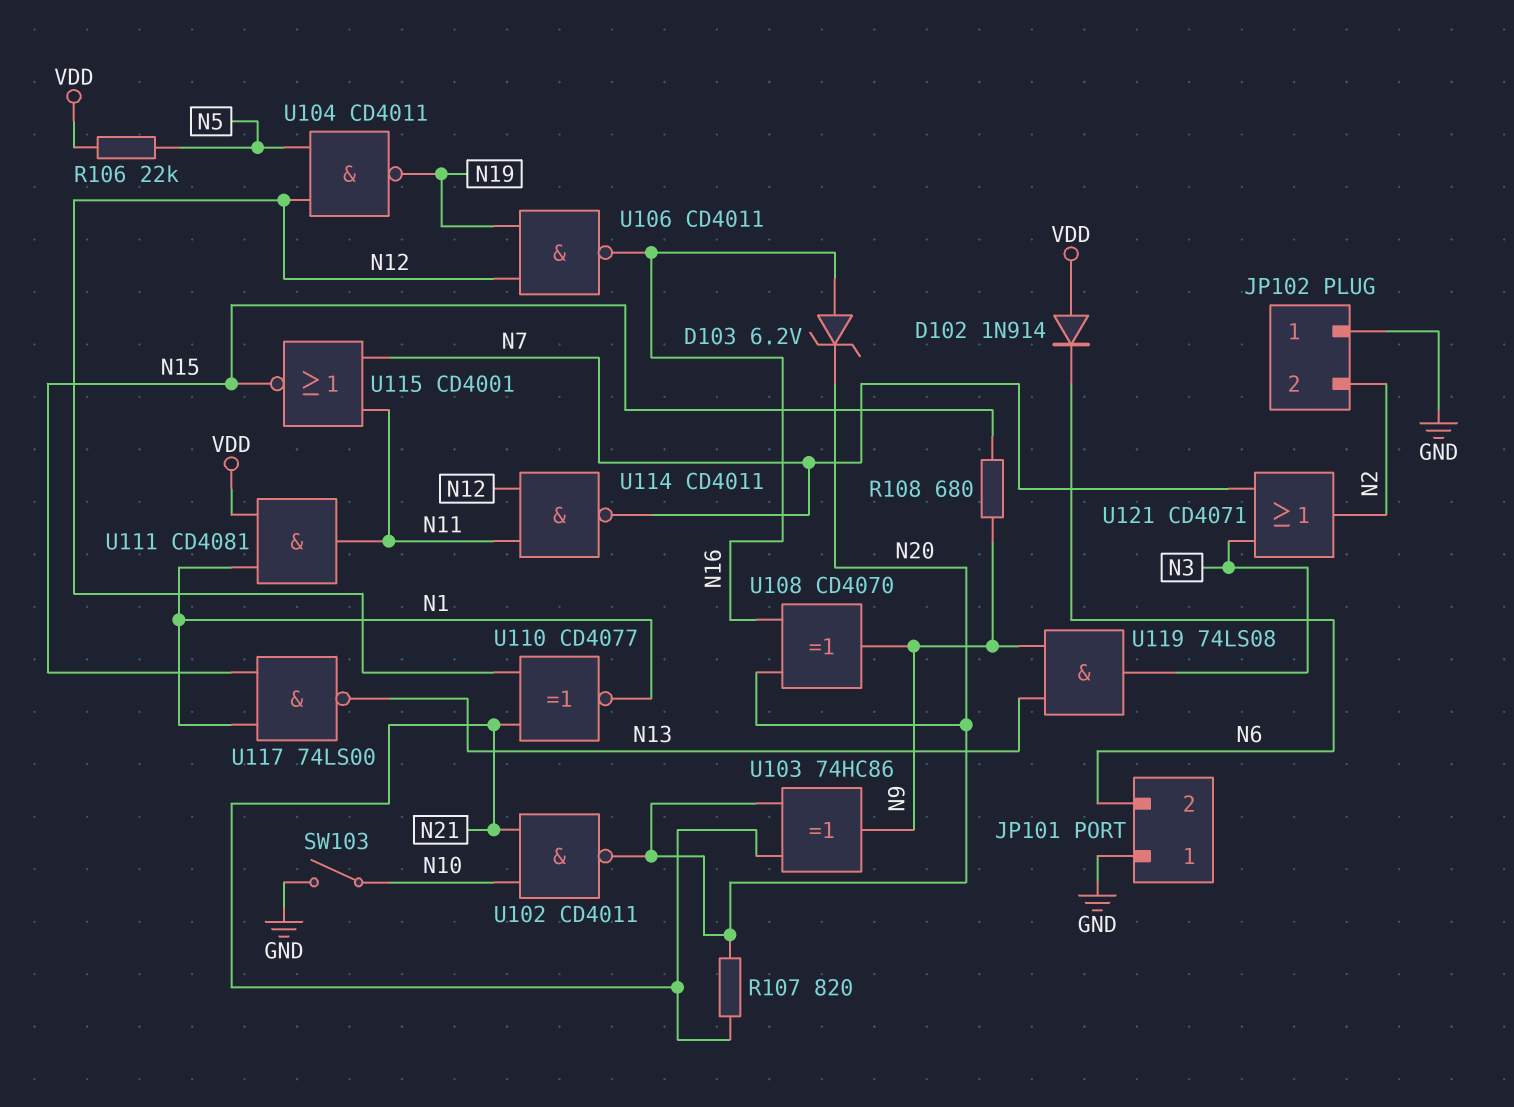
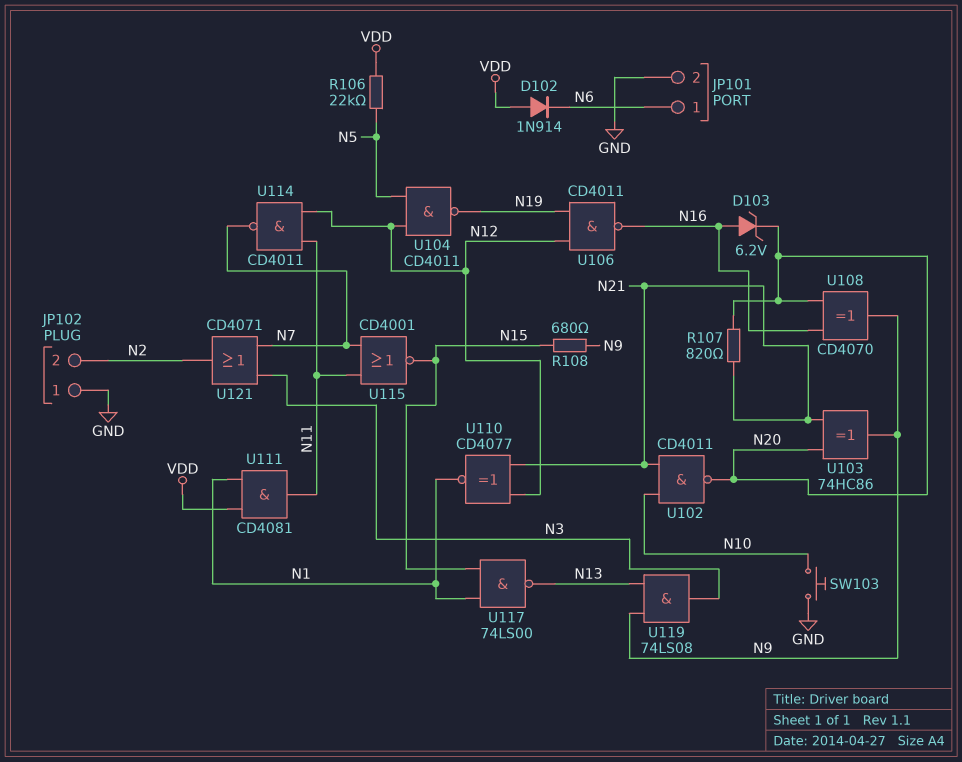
JP101 pin 1: GND -> N6
JP101 pin 2: N6 -> GND
SW103: switch (GND, N10) -> button (GND, N10)

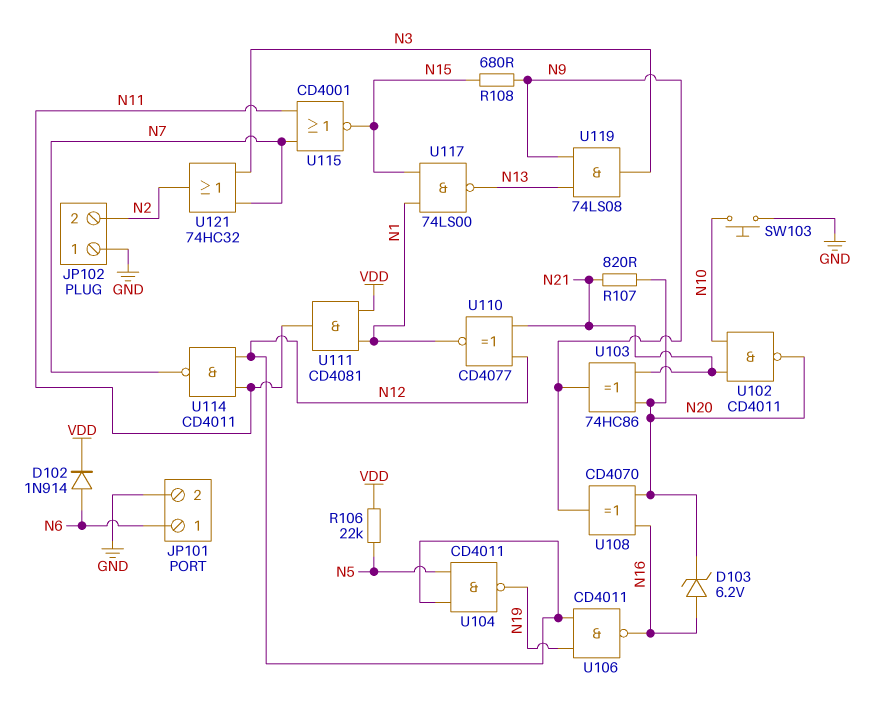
D102: diode 1N914 (A VDD, K N6) -> diode 1N914 (A N6, K VDD)
U121: OR CD4071 (in N3, in N7, out N2) -> OR 74HC32 (in N3, in N7, out N2)

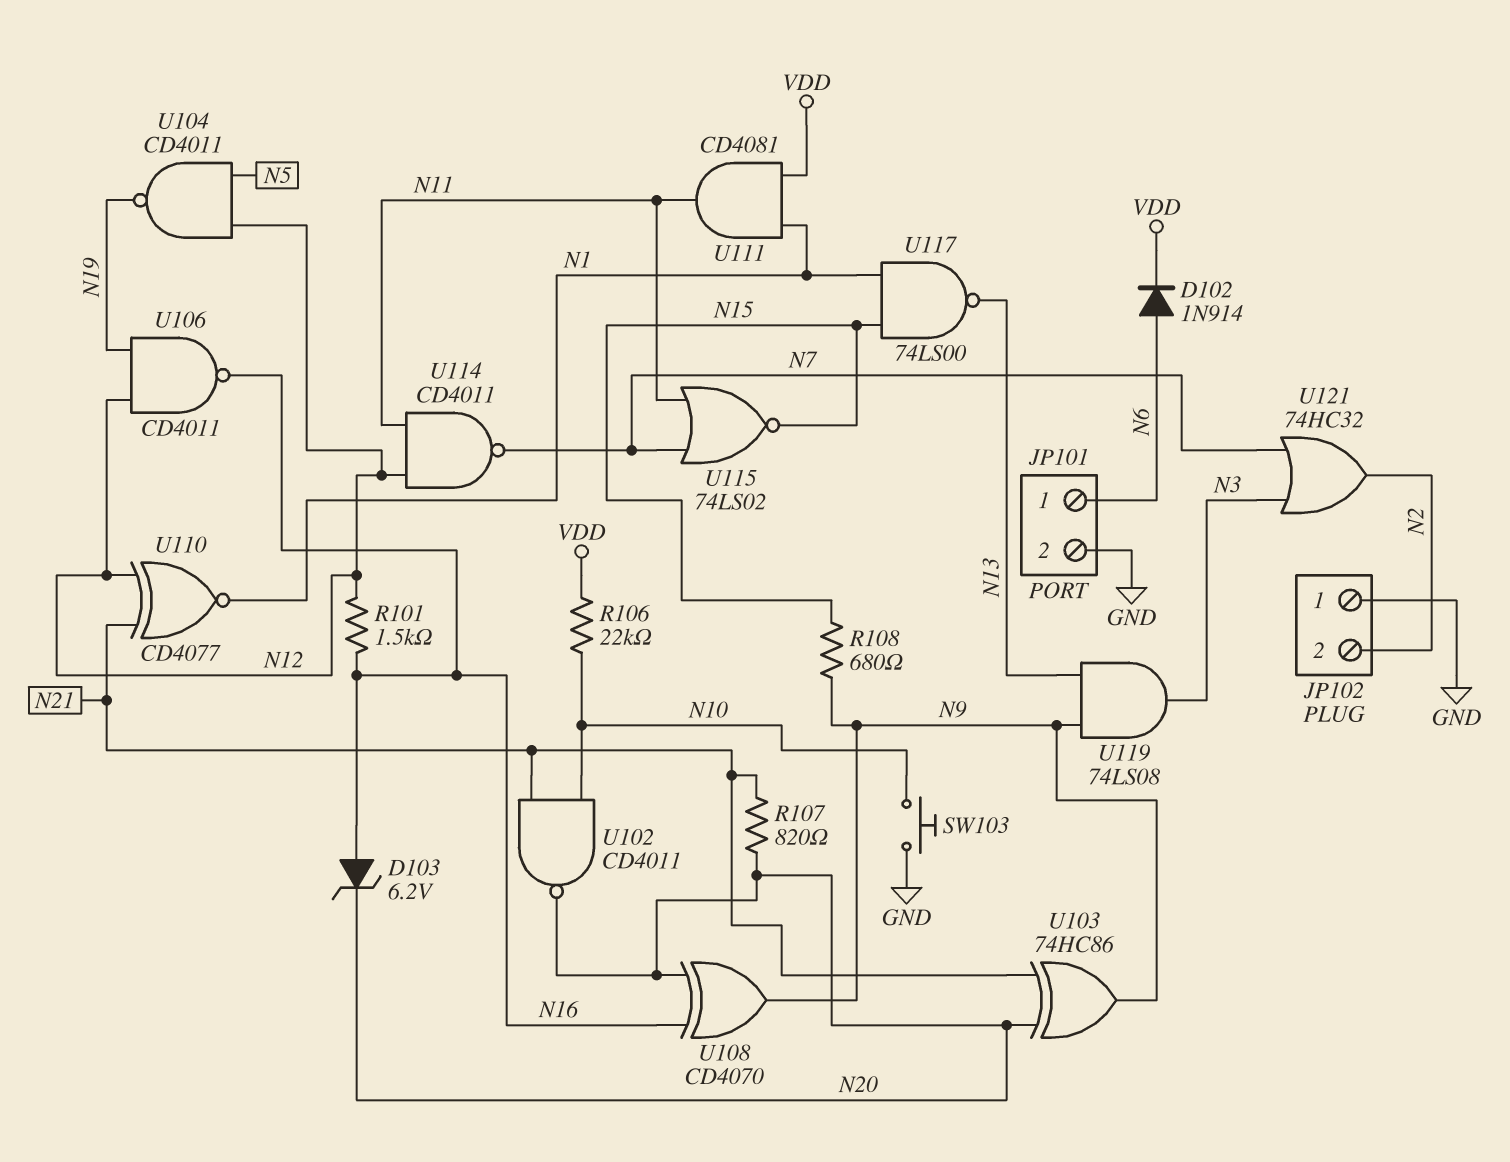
R101: none -> 1.5k (N12, N16)
R106: 22k (N5, VDD) -> 22k (N10, VDD)
U115: NOR CD4001 (in N7, in N11, out N15) -> NOR 74LS02 (in N7, in N11, out N15)

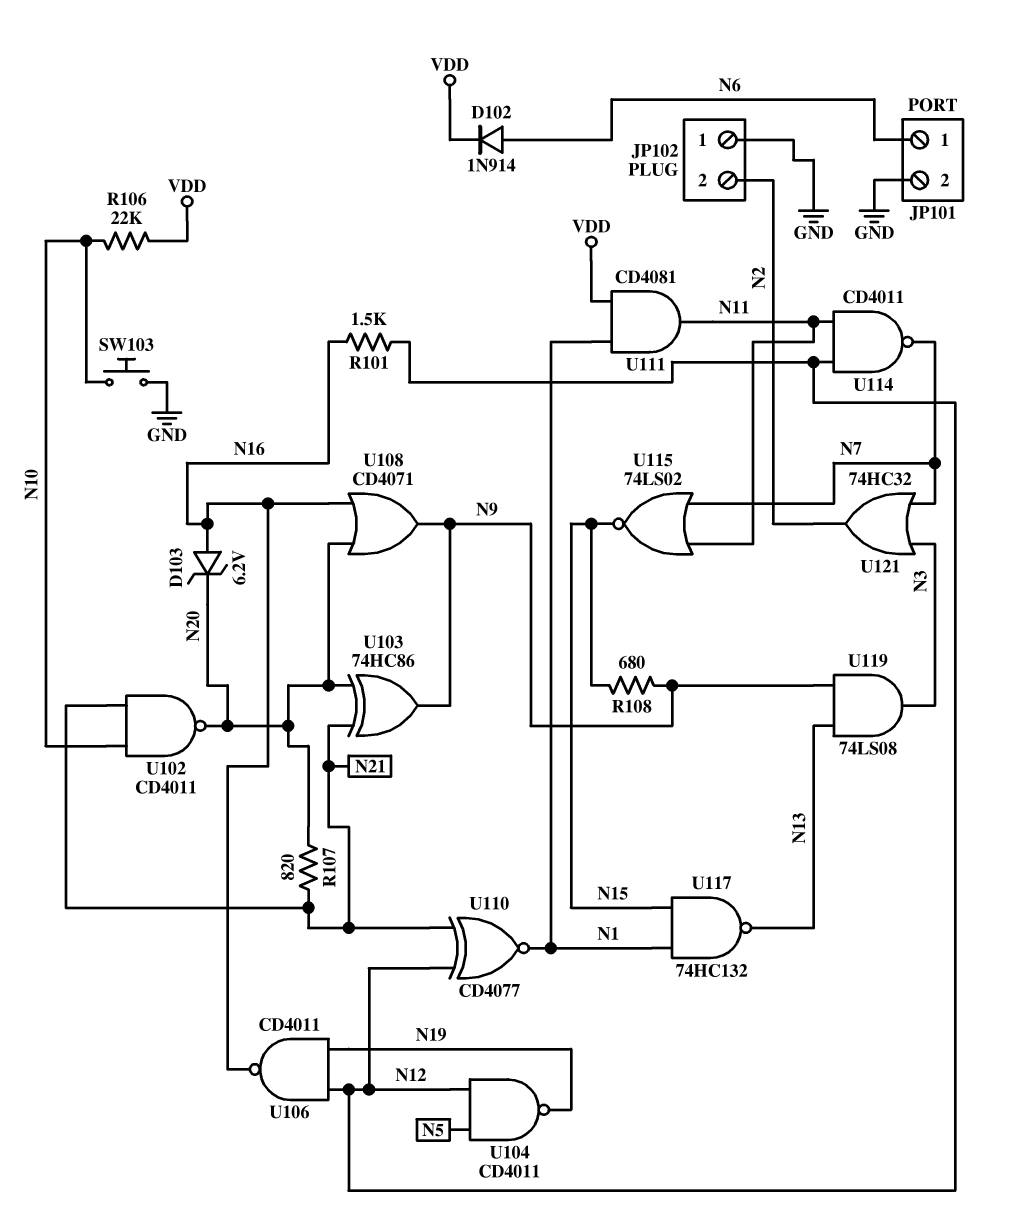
U108: XOR CD4070 (in N16, in N20, out N9) -> OR CD4071 (in N16, in N20, out N9)
U117: NAND 74LS00 (in N1, in N15, out N13) -> NAND 74HC132 (in N1, in N15, out N13)

